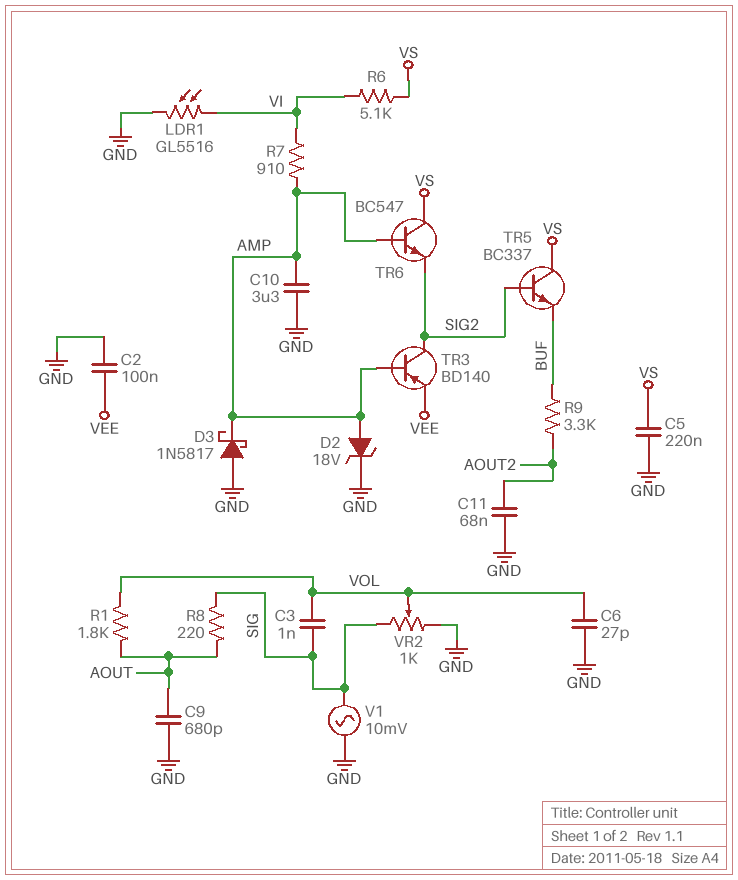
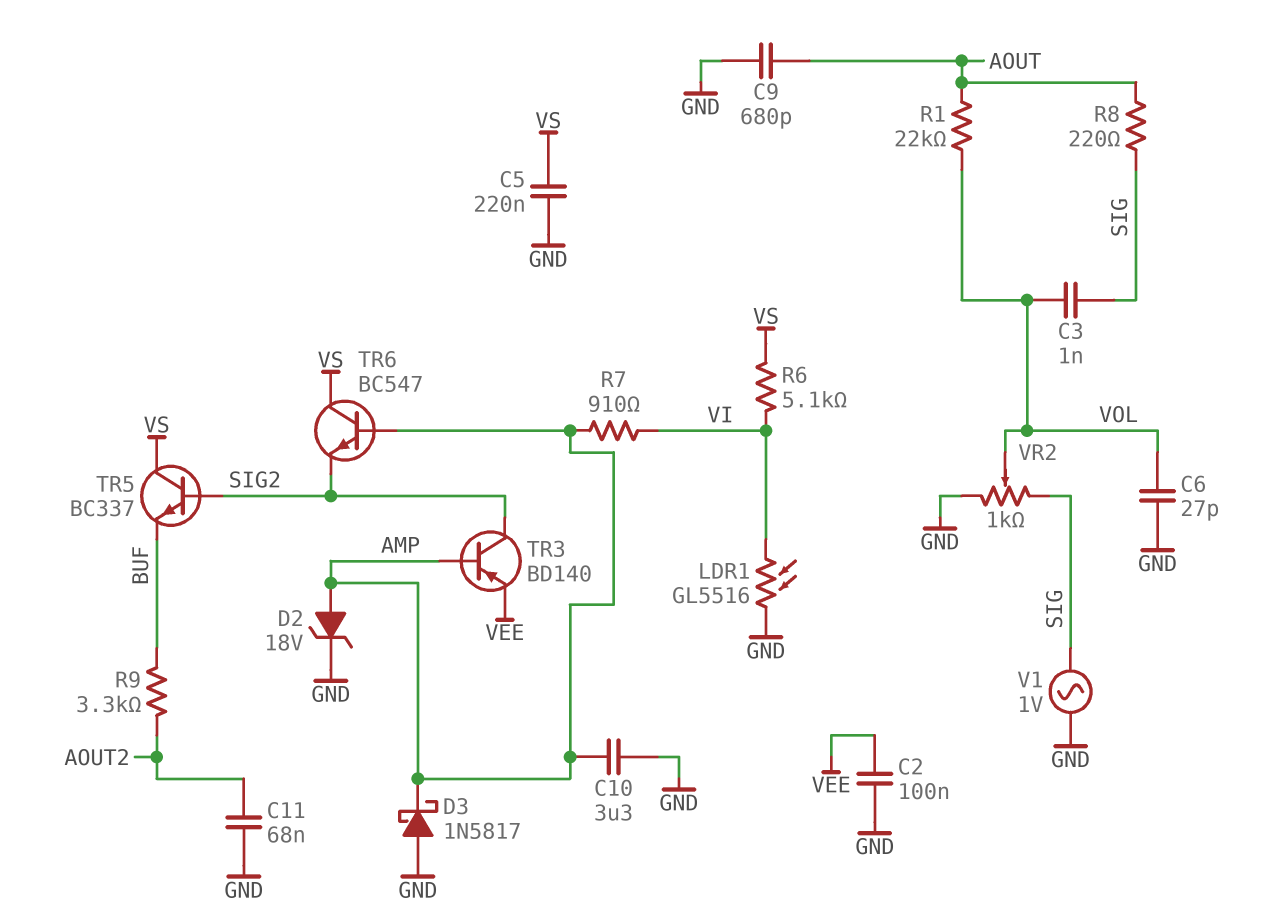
R1: 1.8k (AOUT, VOL) -> 22k (AOUT, VOL)
V1: AC 10mV (GND, SIG) -> AC 1V (GND, SIG)

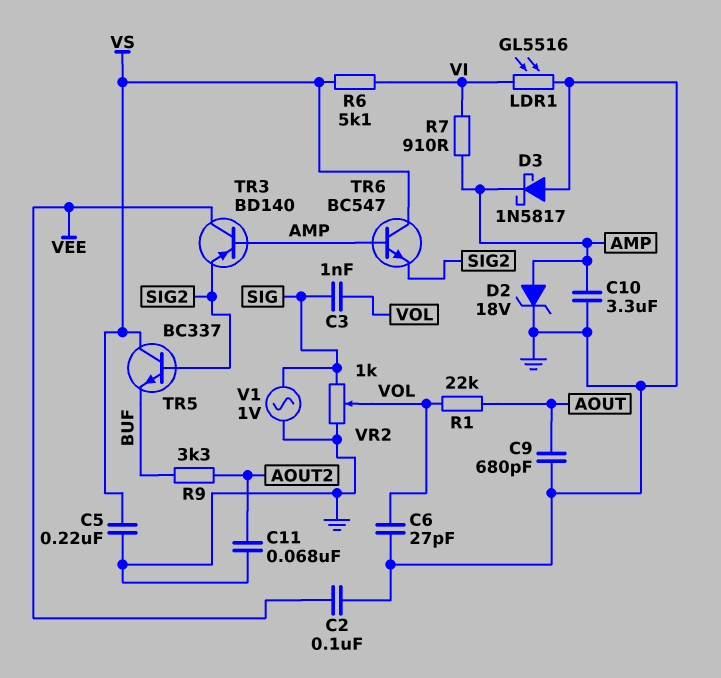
R8: 220 (AOUT, SIG) -> none
TR3: PNP BD140 (B AMP, C SIG2, E VEE) -> PNP BD140 (B AMP, C VEE, E SIG2)

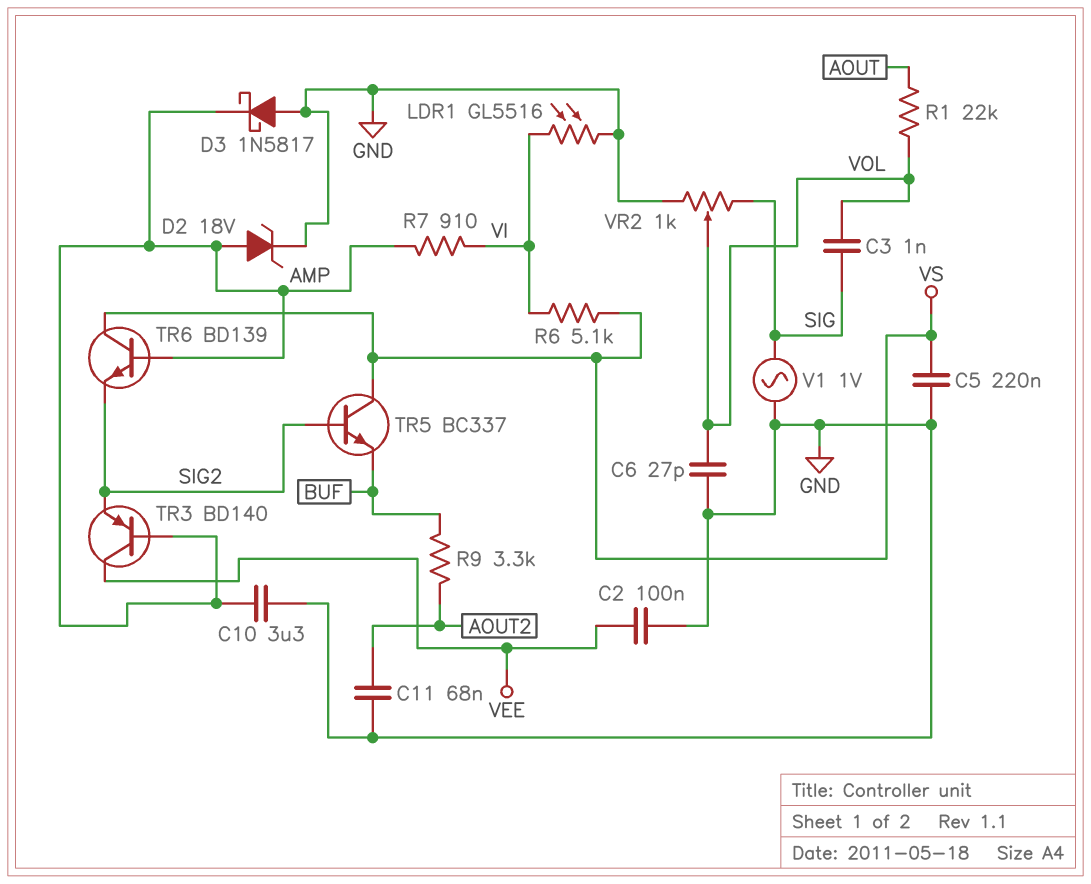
C9: 680pF (AOUT, GND) -> none
TR6: NPN BC547 (B AMP, C VS, E SIG2) -> NPN BD139 (B AMP, C VS, E SIG2)

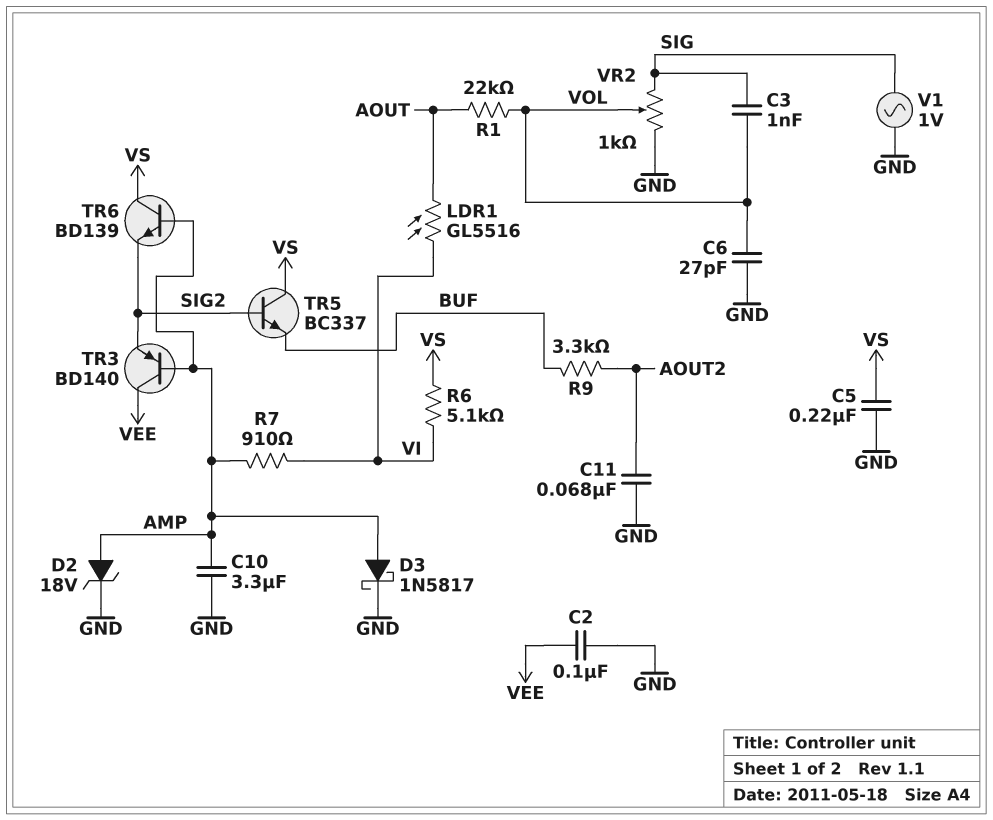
D3: schottky 1N5817 (A GND, K AMP) -> schottky 1N5817 (A AMP, K GND)
LDR1: GL5516 (GND, VI) -> GL5516 (AOUT, VI)

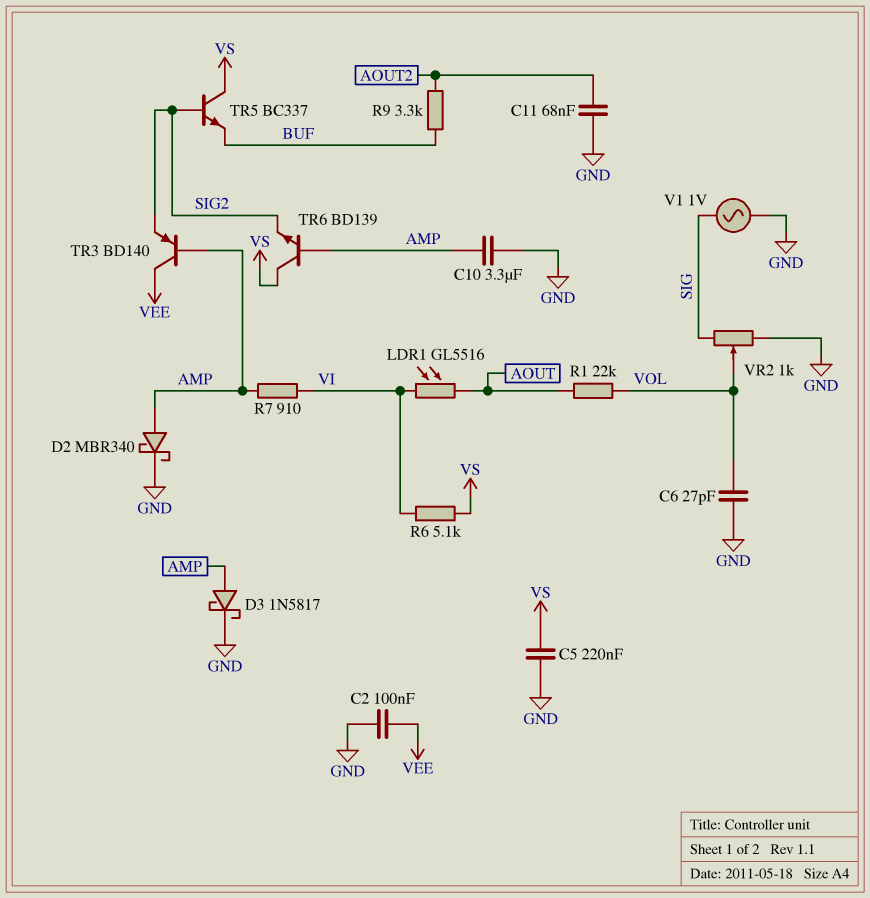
C3: 1nF (SIG, VOL) -> none
D2: zener 18V (A AMP, K GND) -> schottky MBR340 (A AMP, K GND)

